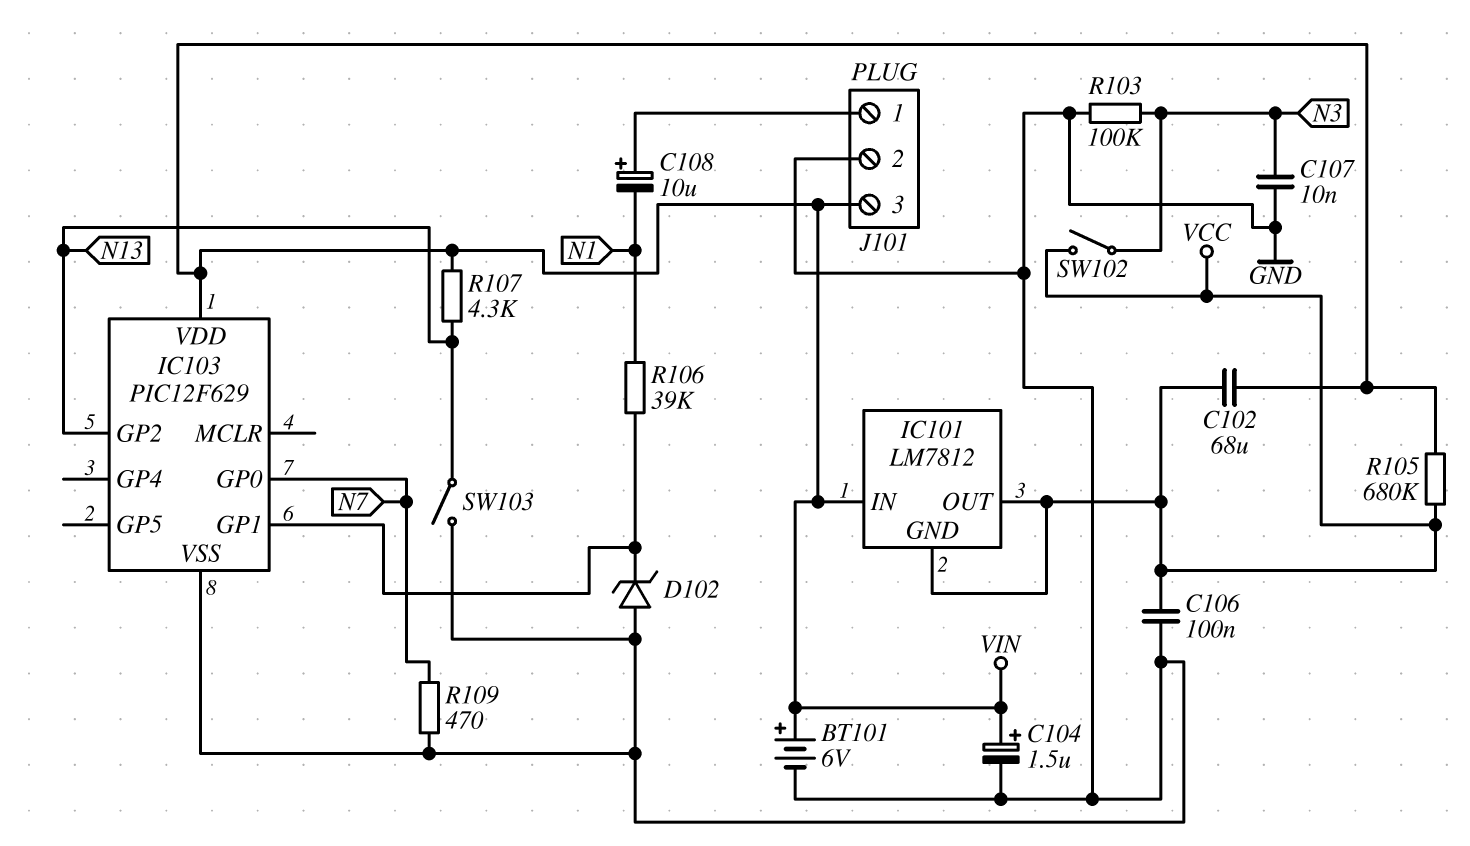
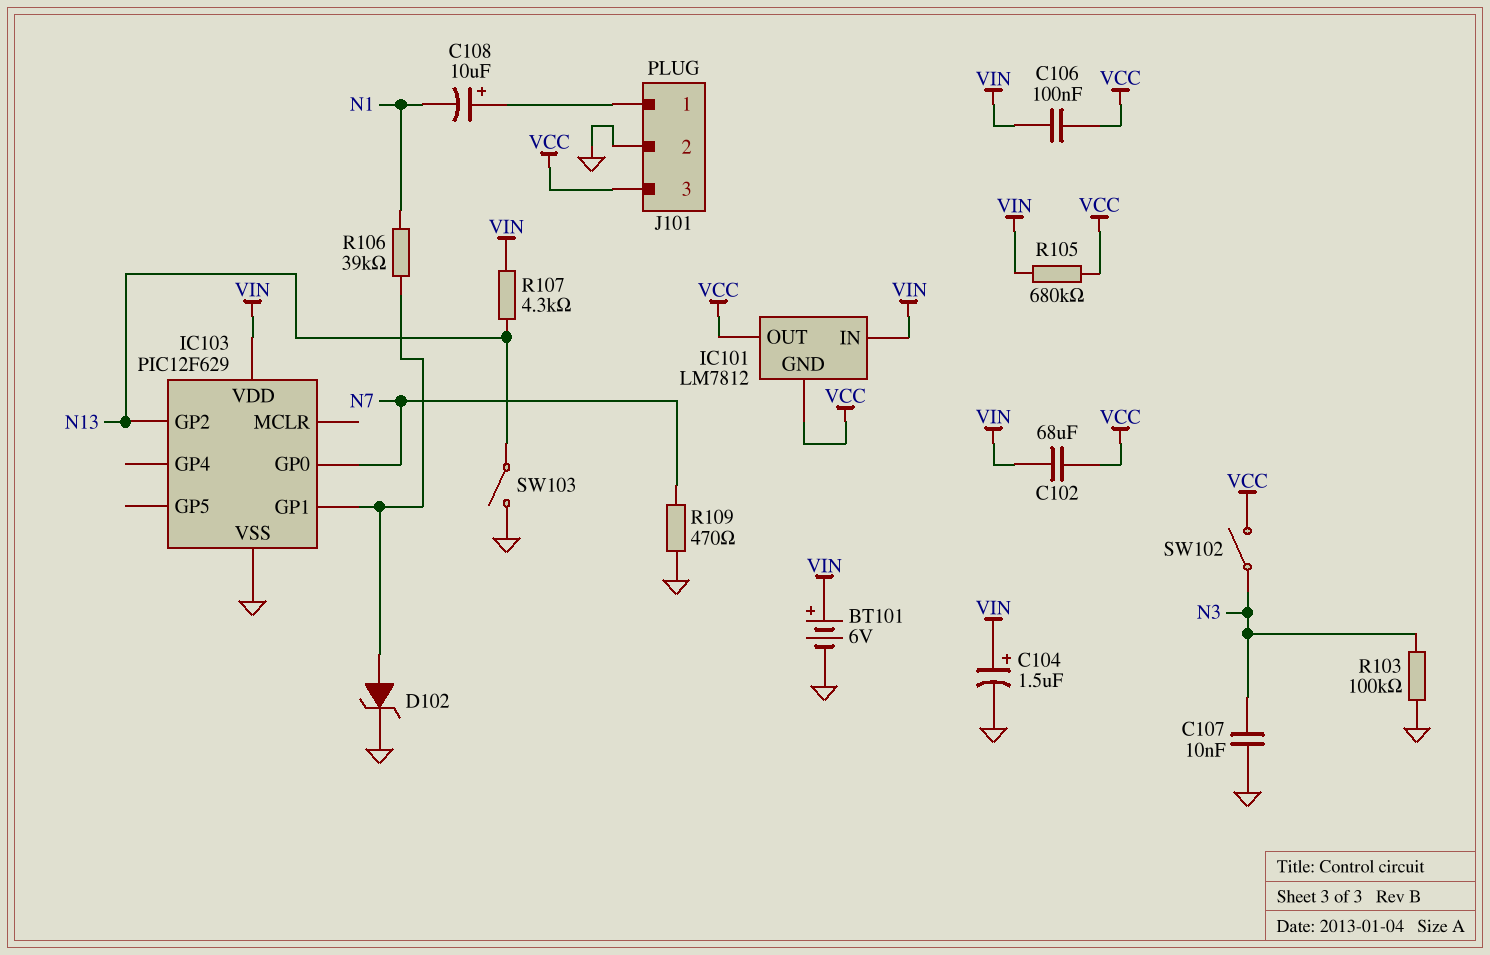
C106: 100nF (GND, VCC) -> 100nF (VCC, VIN)
D102: zener (A GND, K IC103/GP1) -> zener (A IC103/GP1, K GND)
J101 pin 3: VIN -> VCC

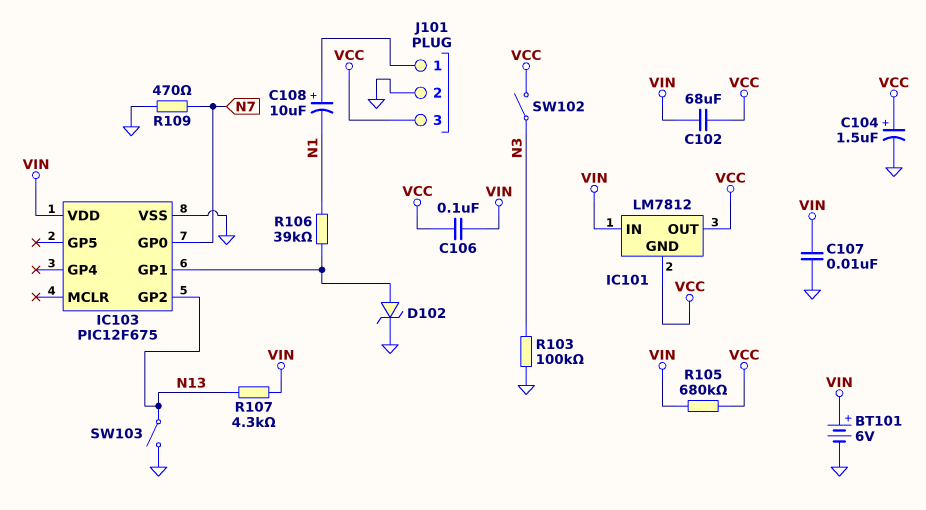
C104: 1.5uF (plus VIN, minus GND) -> 1.5uF (plus VCC, minus GND)
C107: 10nF (GND, N3) -> 10nF (GND, VIN)
IC103: PIC12F629 -> PIC12F675

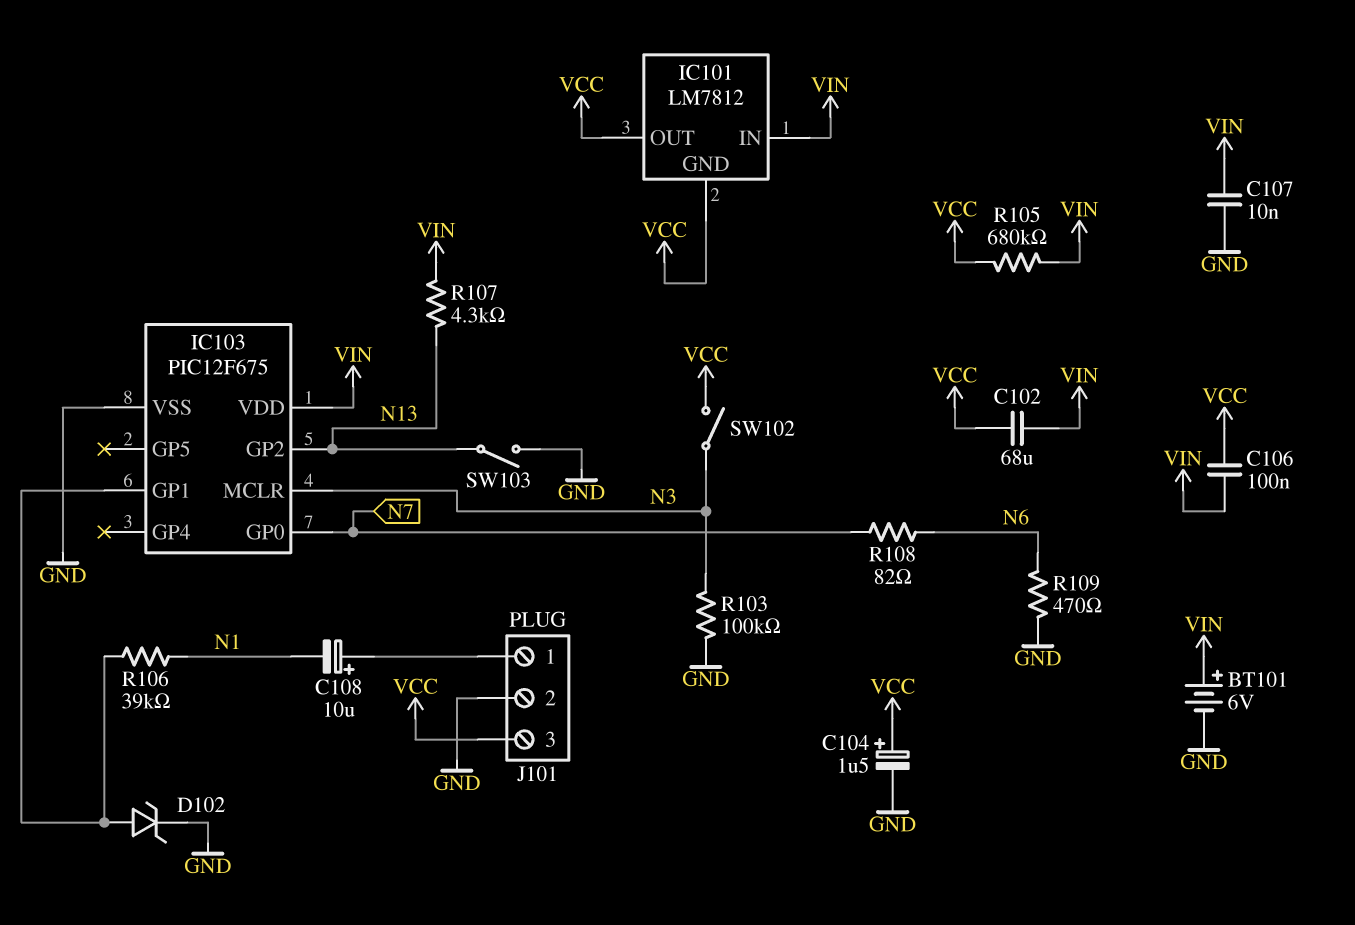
IC103 pin MCLR: none -> N3
R108: none -> 82 (N6, N7)
R109: 470 (GND, N7) -> 470 (GND, N6)

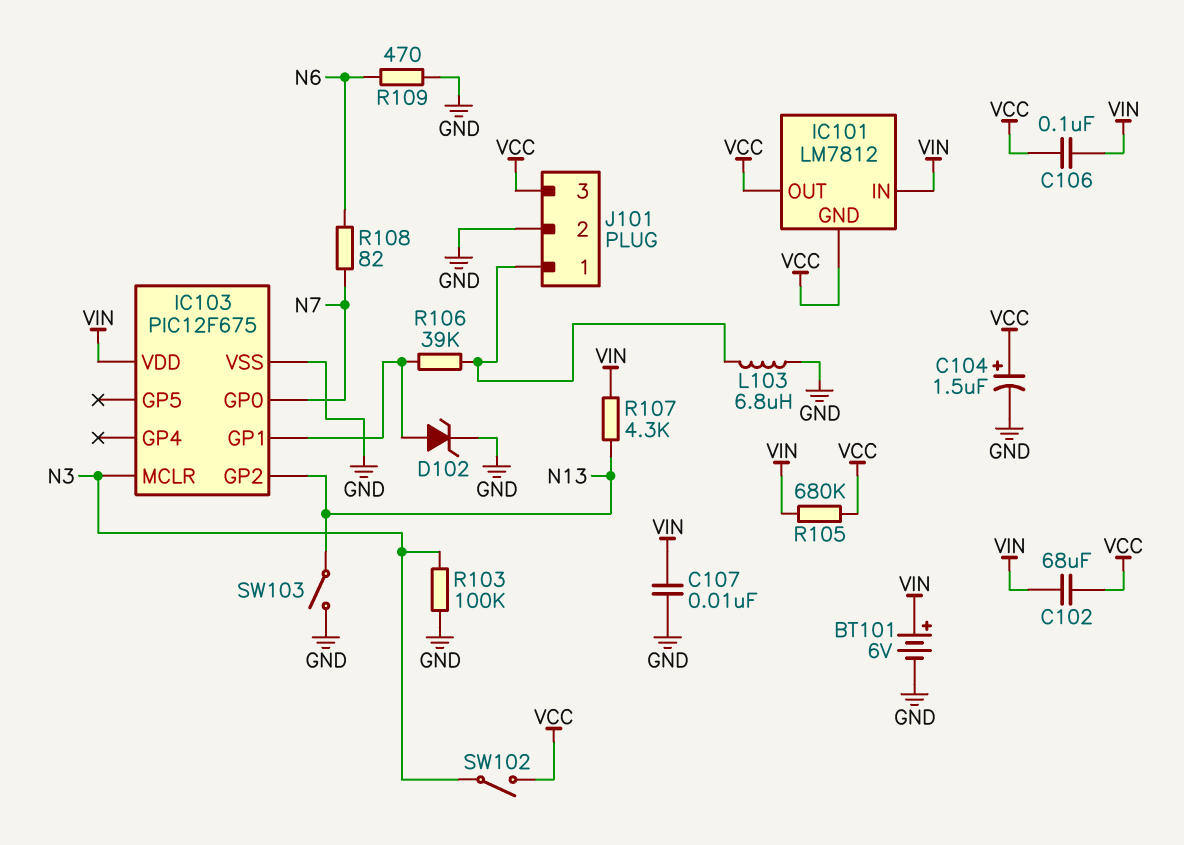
C108: 10uF (plus J101/1, minus N1) -> none
L103: none -> 6.8uH (GND, J101/1)
R106: 39k (IC103/GP1, N1) -> 39k (IC103/GP1, J101/1)

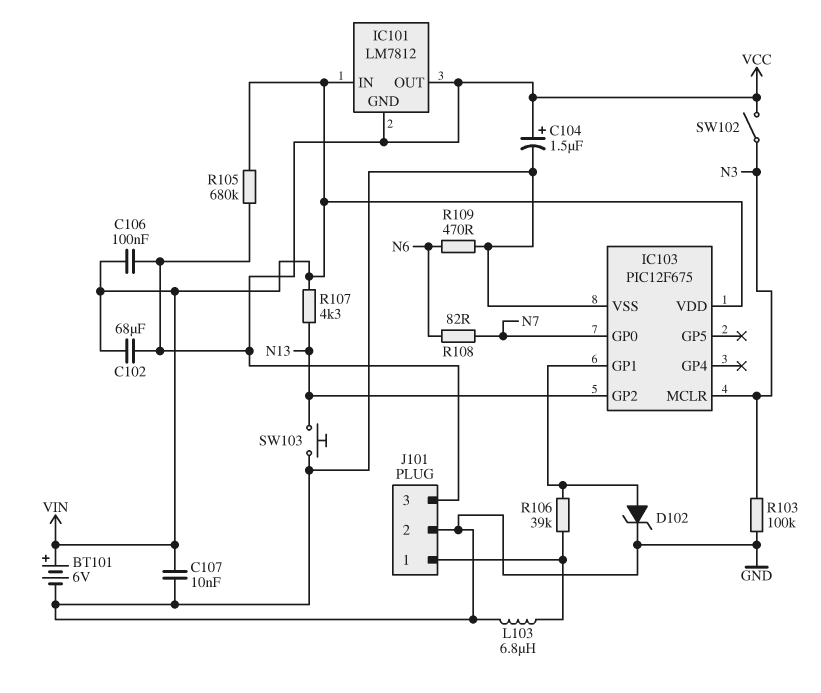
SW103: switch (GND, N13) -> button (GND, N13)

